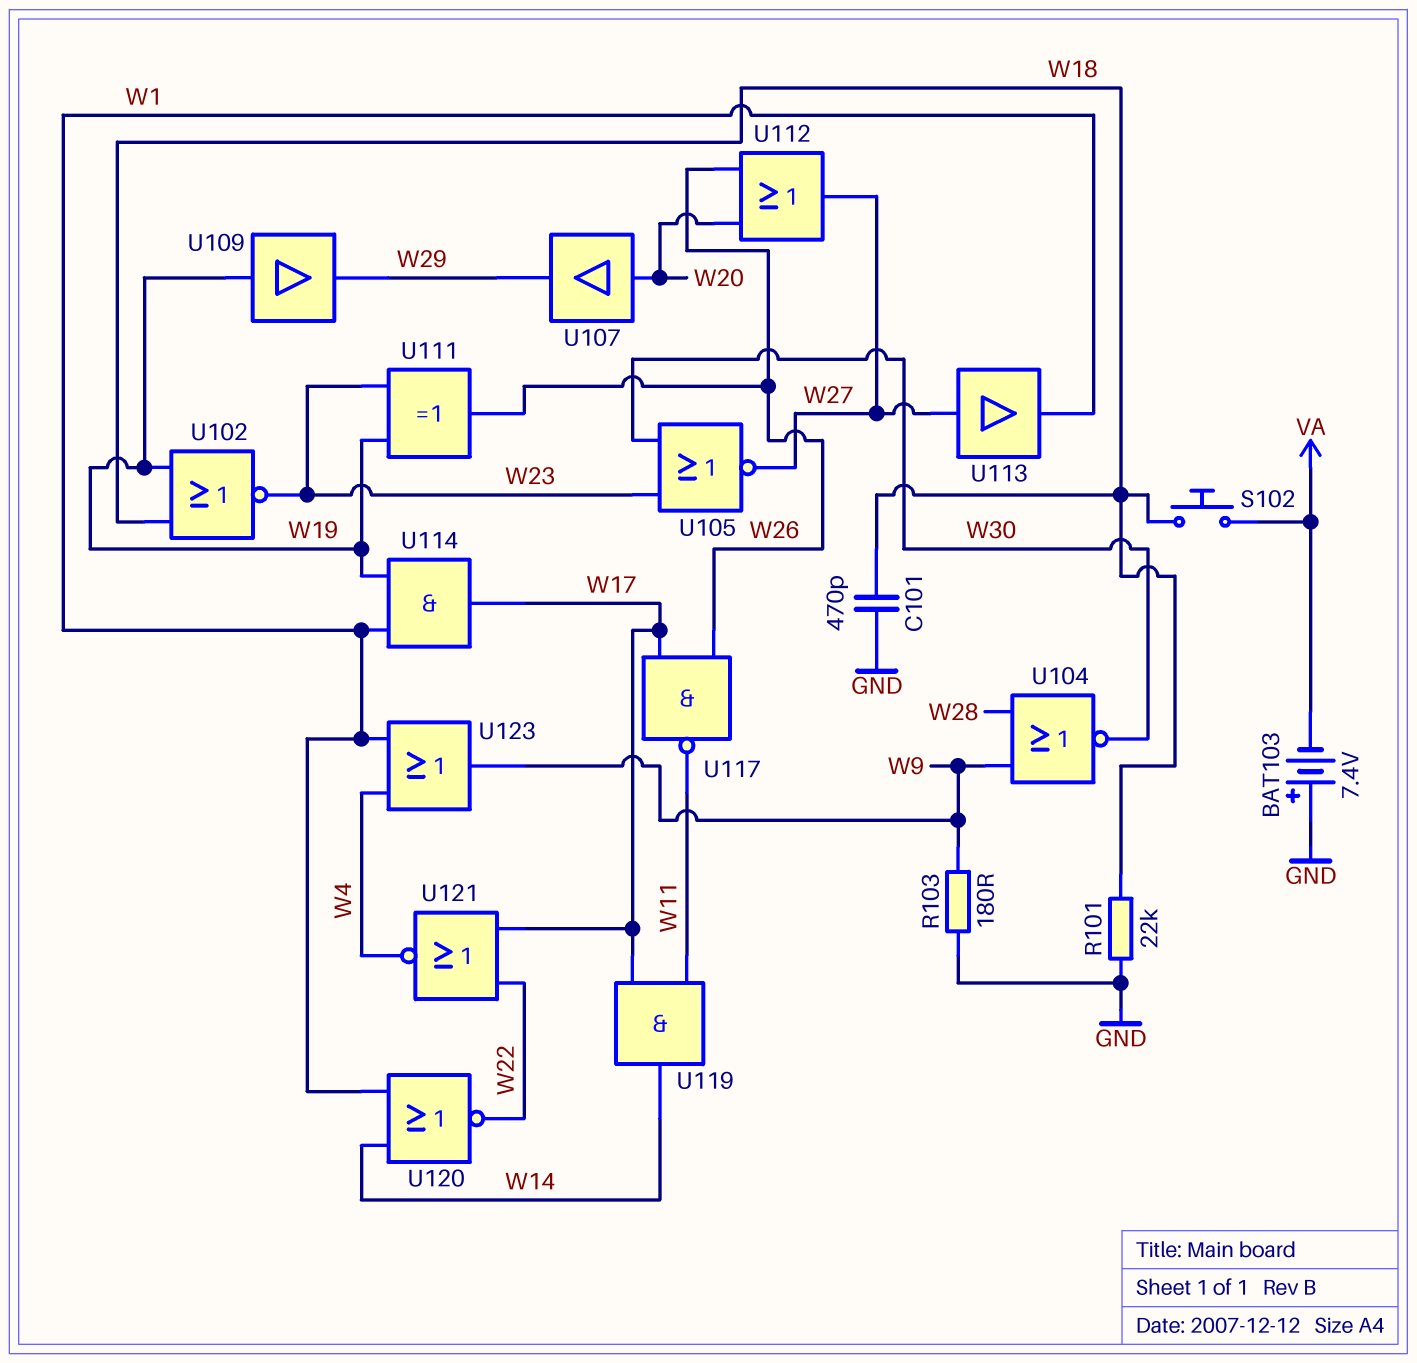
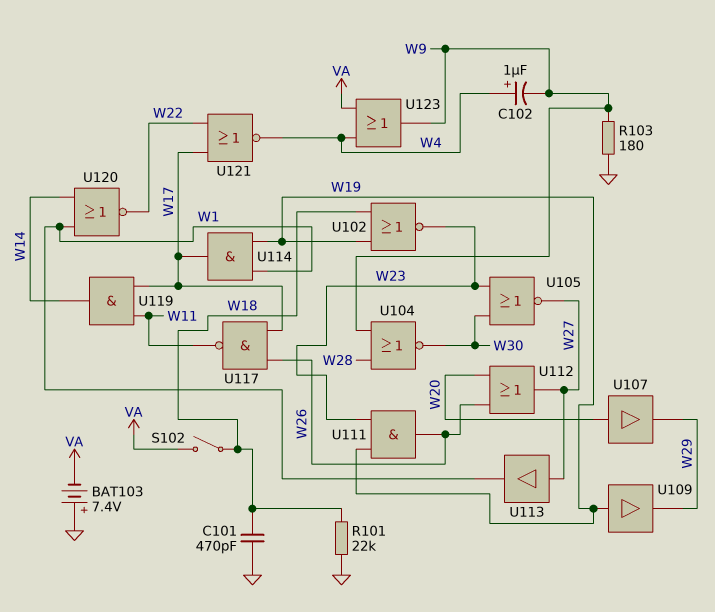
C102: none -> 1uF (plus W4, minus W9)
S102: button (VA, W18) -> switch (VA, W18)
U111: XOR (in W19, in W23, out W26) -> AND (in W19, in W23, out W26)
U123: OR (in W1, in W4, out W9) -> OR (in VA, in W4, out W9)

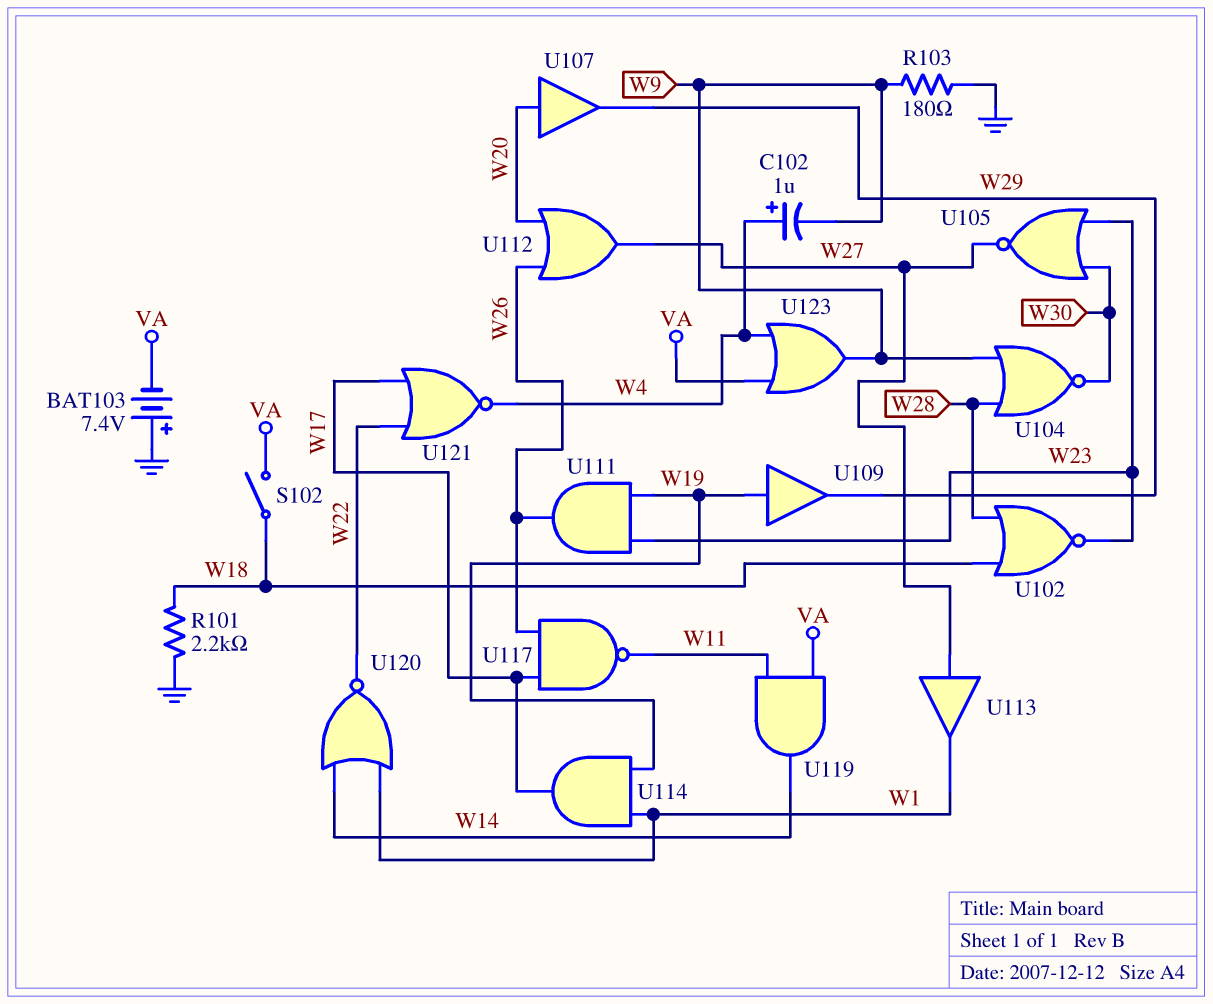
C101: 470pF (GND, W18) -> none
R101: 22k (GND, W18) -> 2.2k (GND, W18)
U102: NOR (in W18, in W19, out W23) -> NOR (in W18, in W28, out W23)
U119: AND (in W11, in W17, out W14) -> AND (in VA, in W11, out W14)

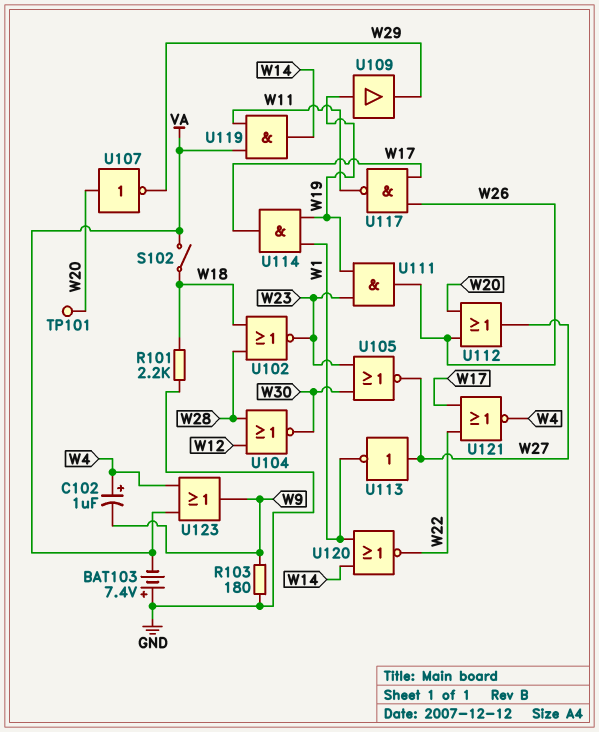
TP101: none -> test point (W20)
U104: NOR (in W9, in W28, out W30) -> NOR (in W12, in W28, out W30)
U107: buffer (in W20, out W29) -> NOT (in W20, out W29)
U113: buffer (in W27, out W1) -> NOT (in W27, out W1)

